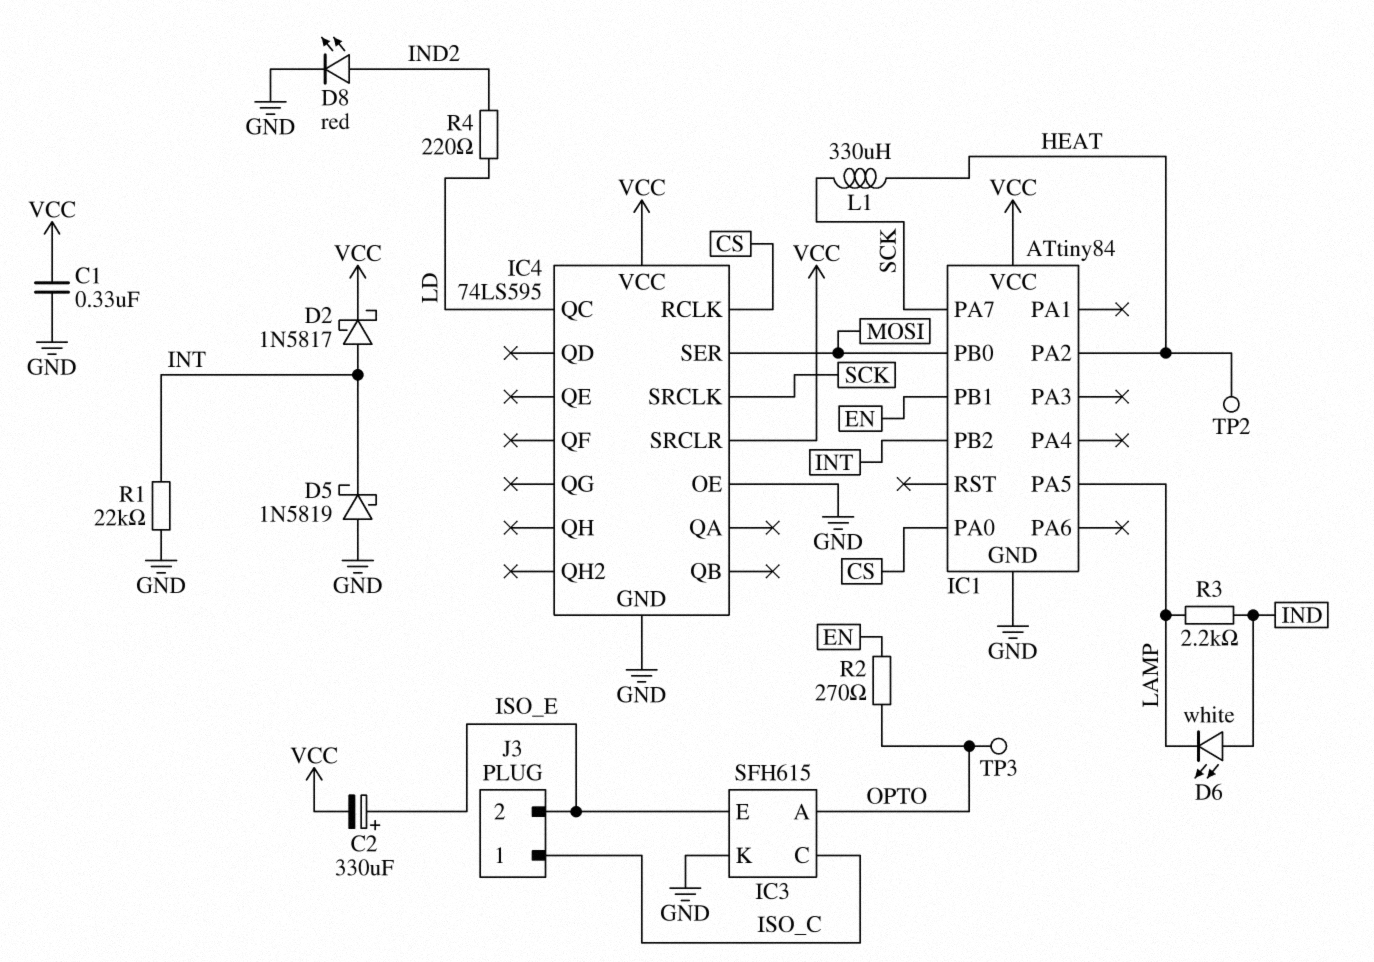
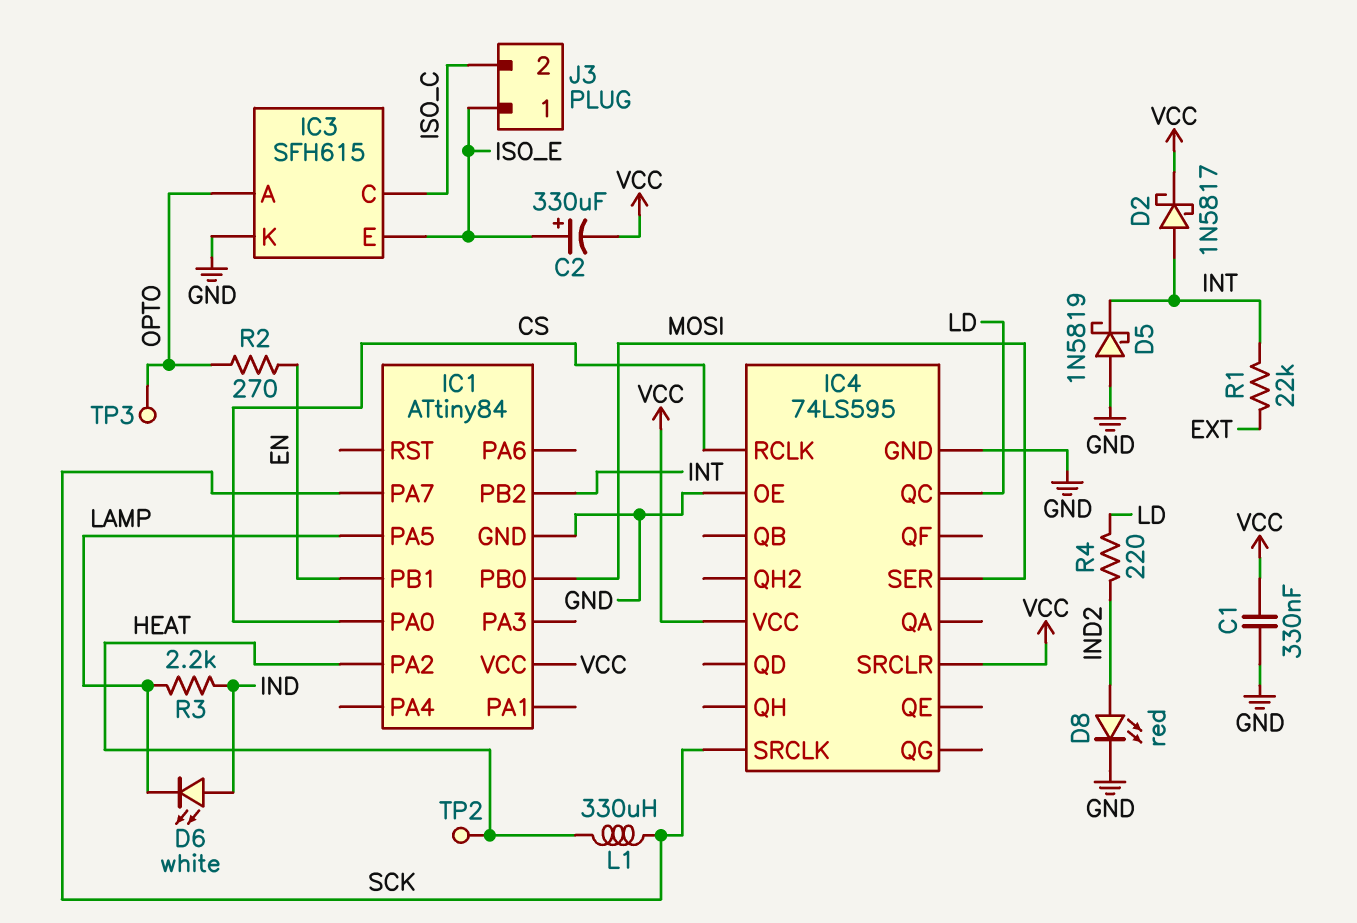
J3 pin 1: ISO_C -> ISO_E
J3 pin 2: ISO_E -> ISO_C
R1: 22k (GND, INT) -> 22k (EXT, INT)

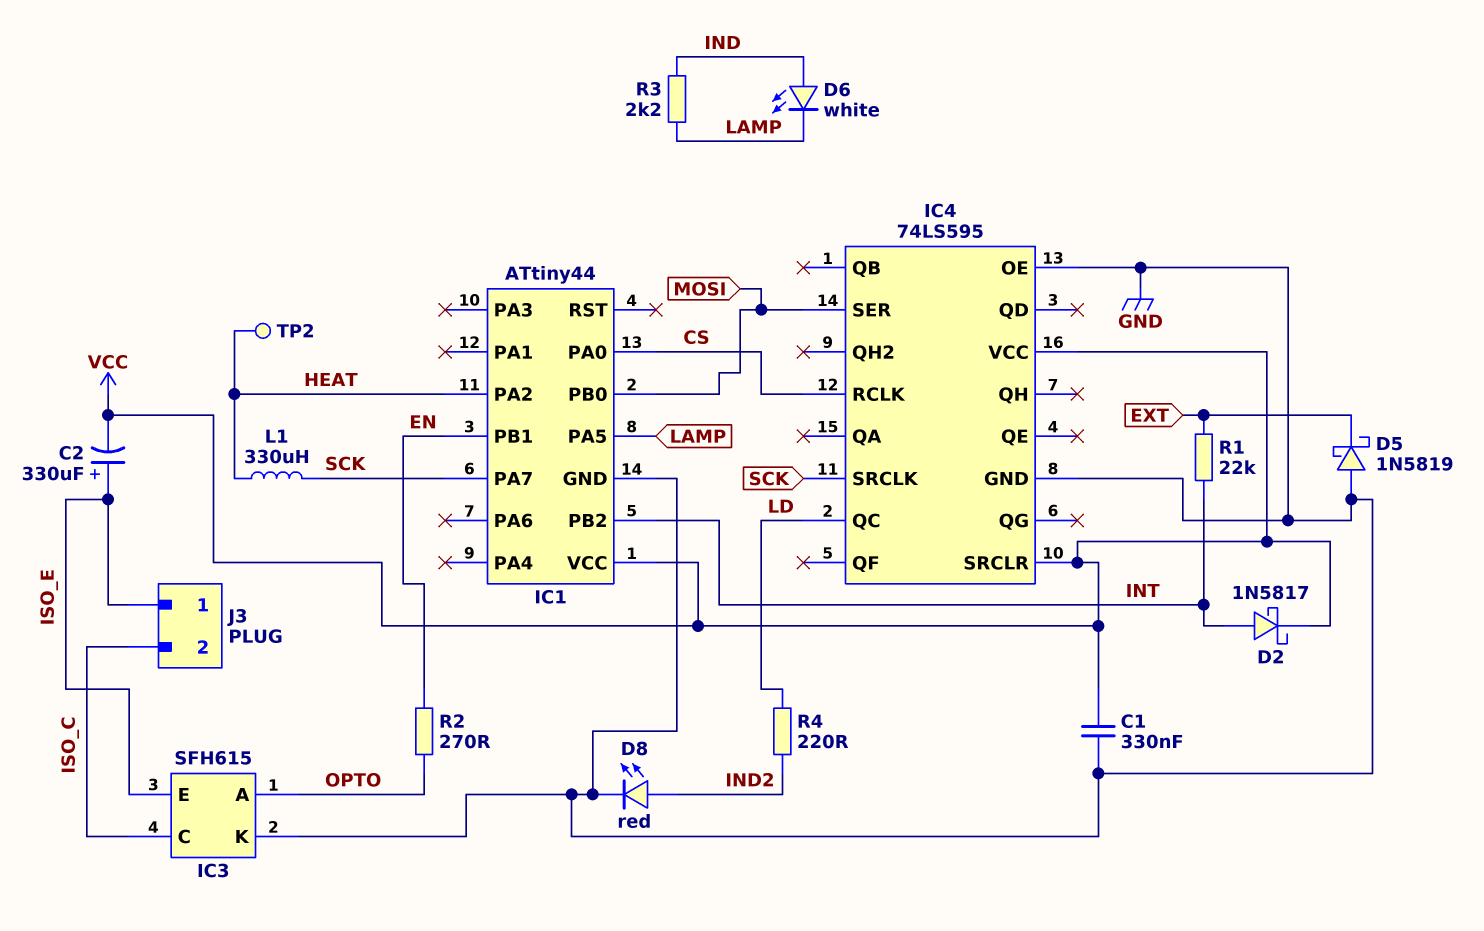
D5: schottky 1N5819 (A GND, K INT) -> schottky 1N5819 (A GND, K EXT)
IC1: ATtiny84 -> ATtiny44
TP3: test point (OPTO) -> none

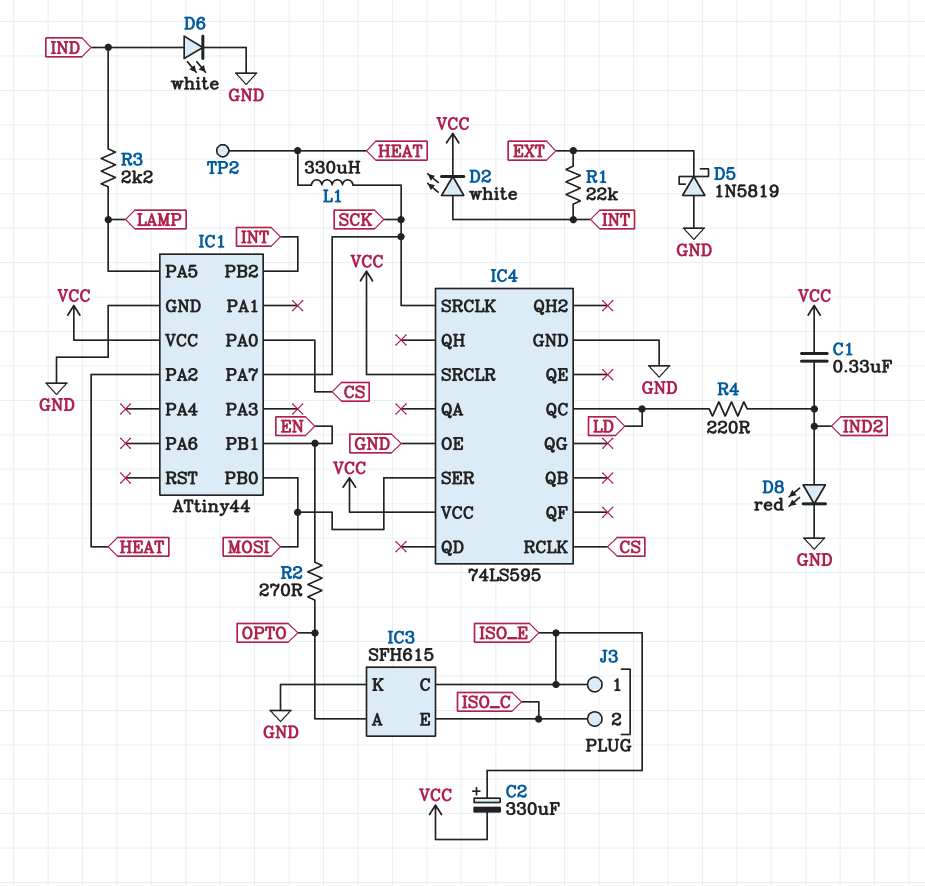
C1: 330nF (GND, VCC) -> 330nF (IND2, VCC)
D2: schottky 1N5817 (A INT, K VCC) -> LED white (A INT, K VCC)
D6: LED white (A IND, K LAMP) -> LED white (A IND, K GND)
IC3 pin C: ISO_C -> ISO_E
IC3 pin E: ISO_E -> ISO_C

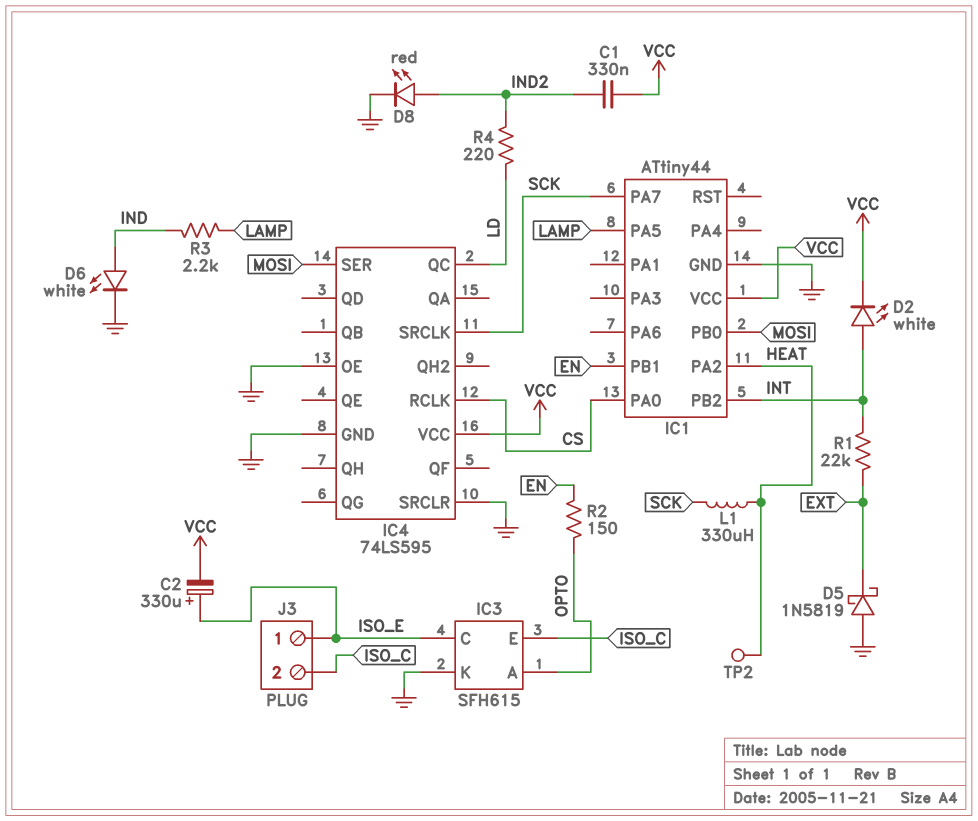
IC4 pin SRCLR: VCC -> GND
R2: 270 (EN, OPTO) -> 150 (EN, OPTO)

